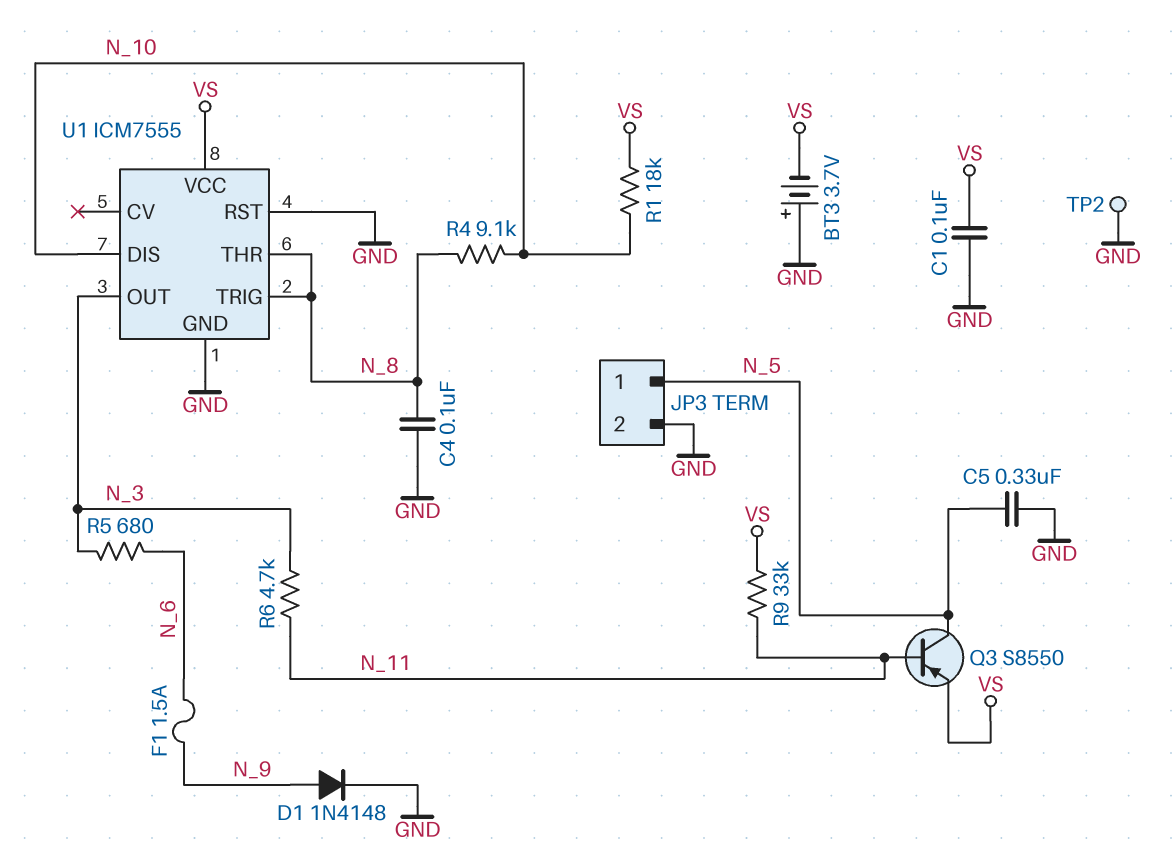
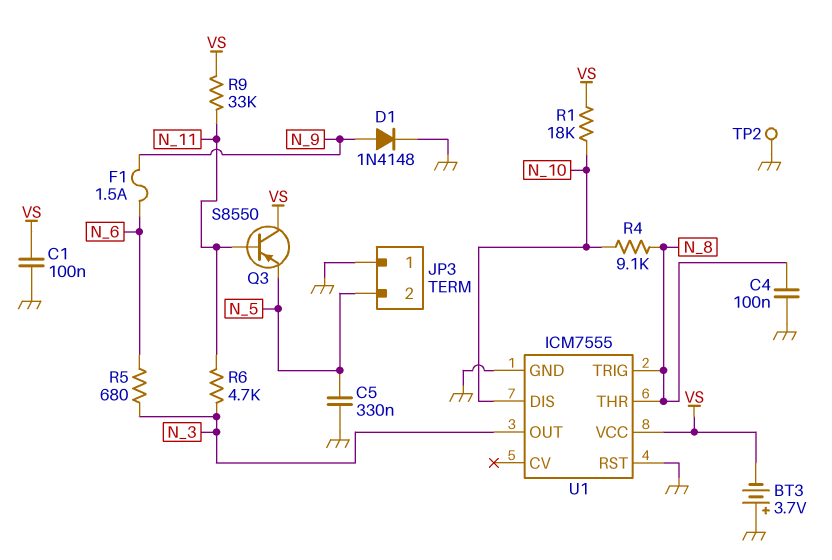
JP3 pin 1: N_5 -> GND
JP3 pin 2: GND -> N_5
Q3: PNP S8550 (B N_11, C N_5, E VS) -> PNP S8550 (B N_11, C VS, E N_5)

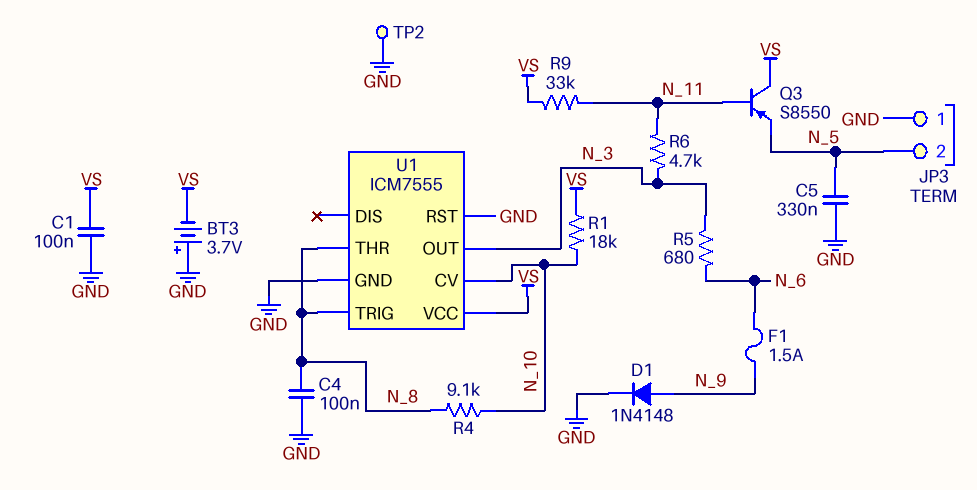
U1 pin CV: none -> N_10
U1 pin DIS: N_10 -> none

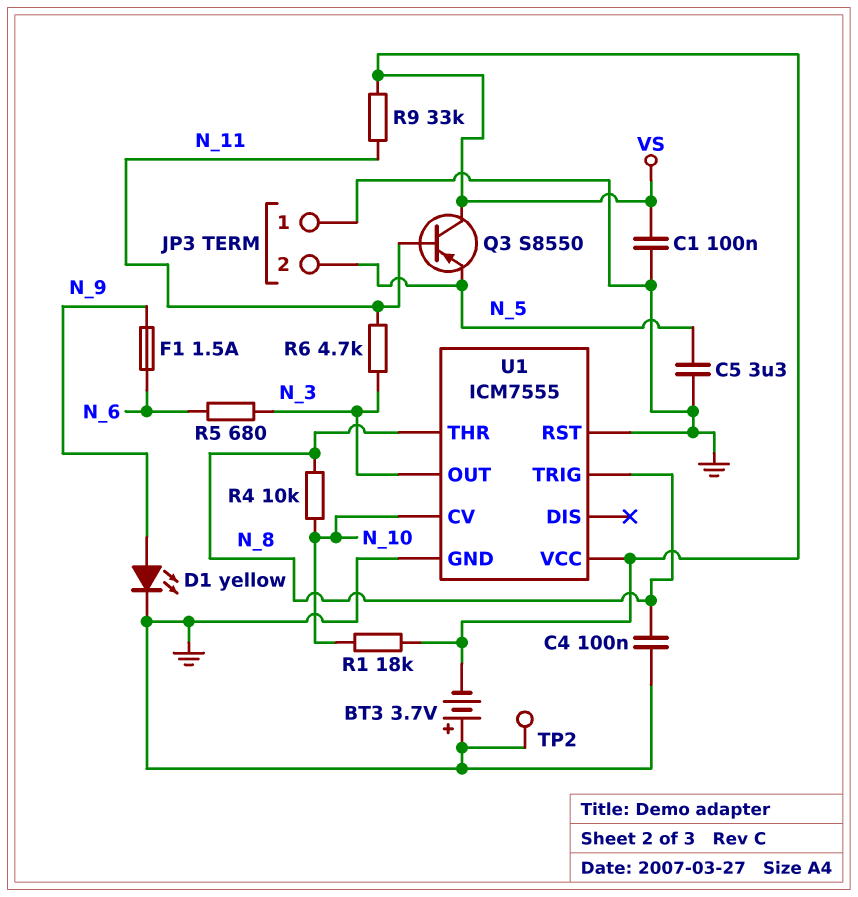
C5: 330nF (GND, N_5) -> 3.3uF (GND, N_5)
D1: diode 1N4148 (A N_9, K GND) -> LED yellow (A N_9, K GND)
R4: 9.1k (N_8, N_10) -> 10k (N_8, N_10)

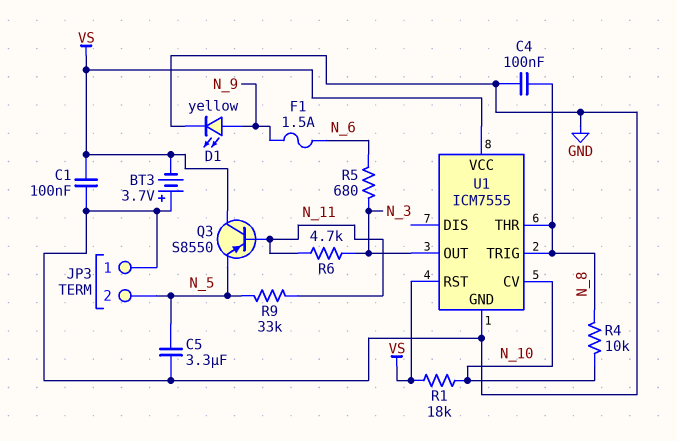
R9: 33k (N_11, VS) -> 33k (N_5, N_11)
TP2: test point (GND) -> none
U1 pin RST: GND -> VS

